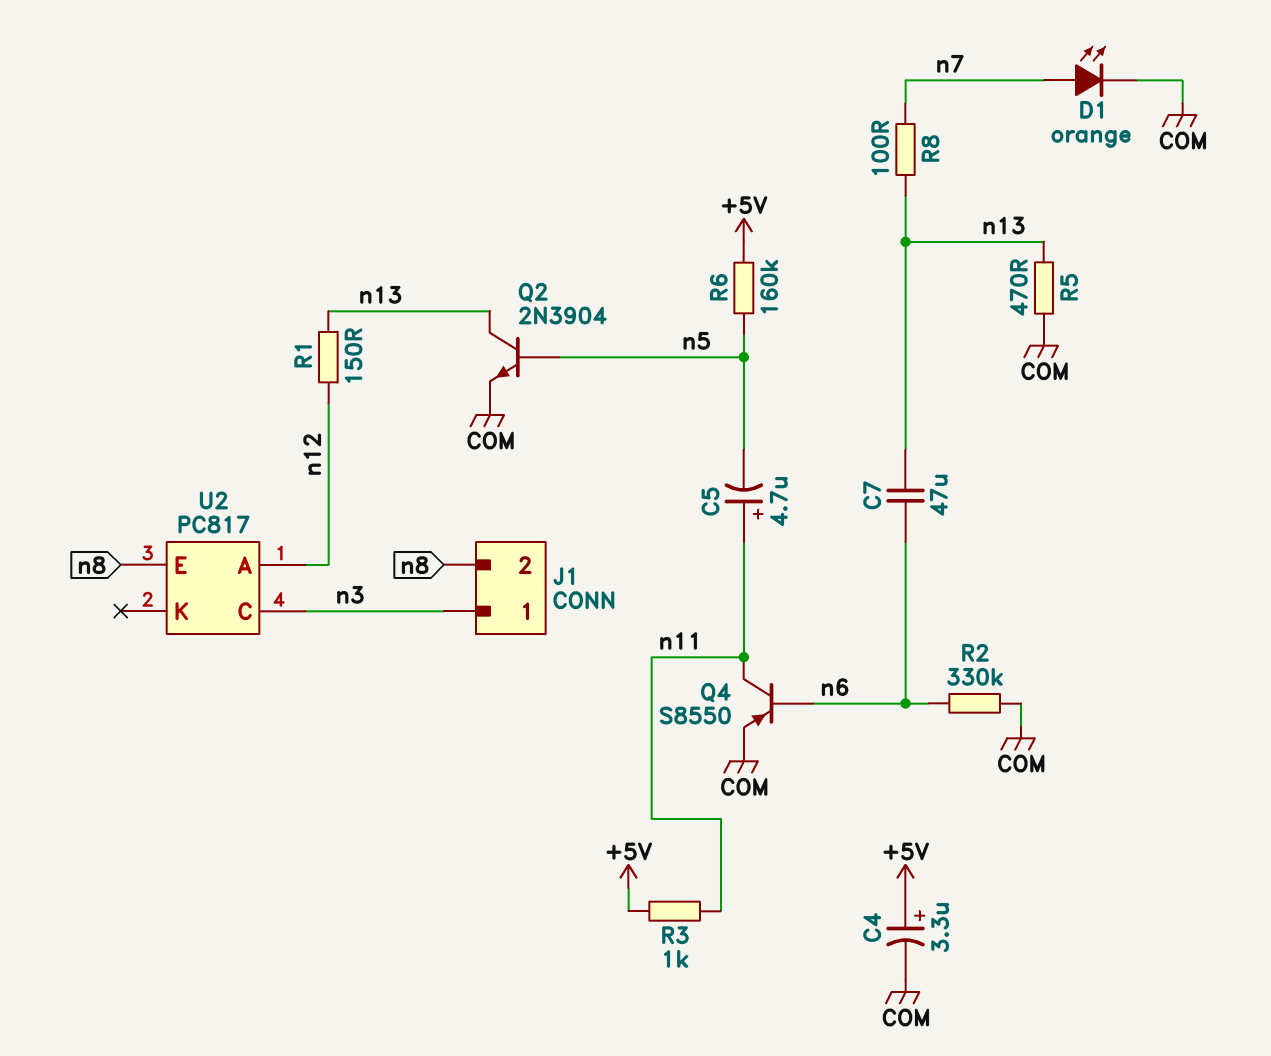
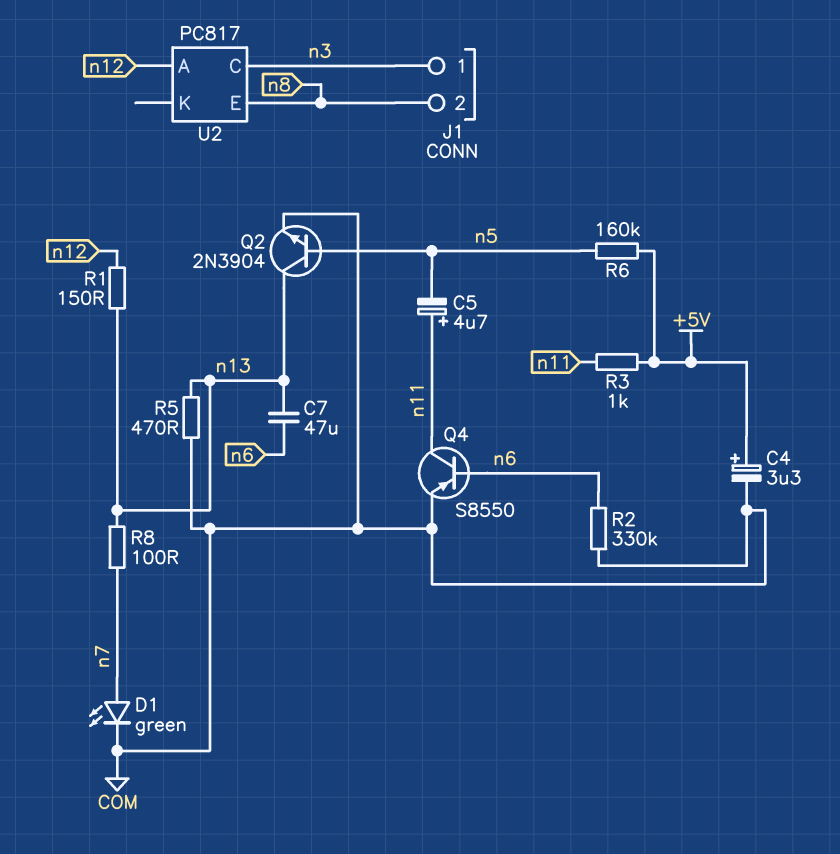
D1: LED orange (A n7, K COM) -> LED green (A n7, K COM)

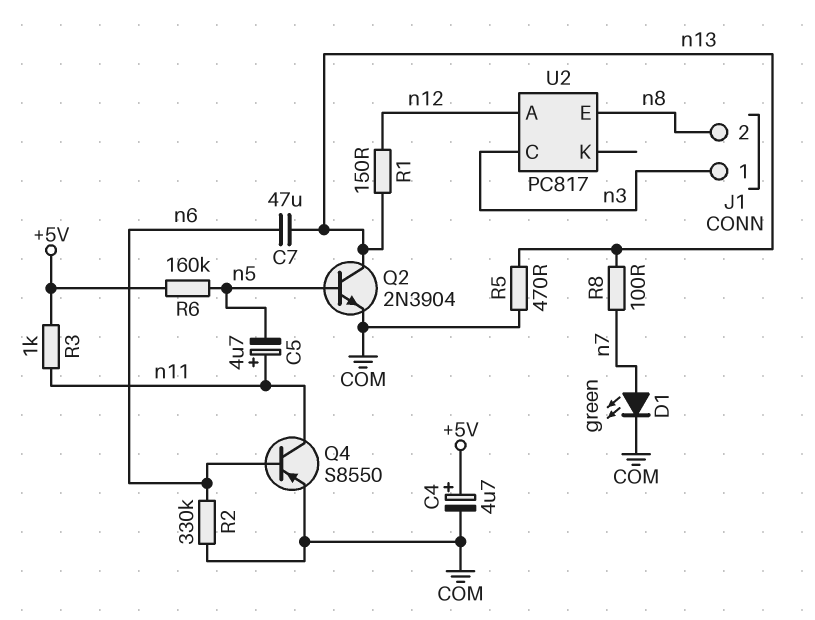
C4: 3.3uF (plus +5V, minus COM) -> 4.7uF (plus +5V, minus COM)

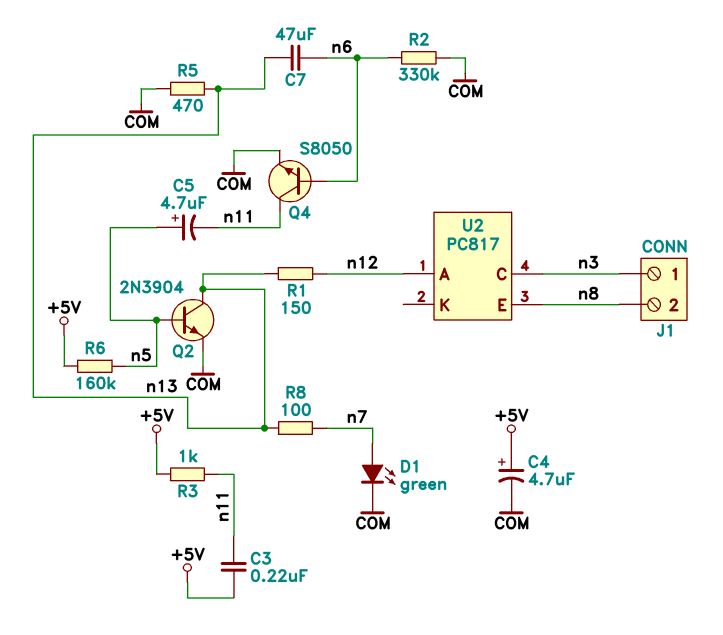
C3: none -> 220nF (+5V, n11)
C5: 4.7uF (plus n11, minus n5) -> 4.7uF (plus n5, minus n11)
Q4: PNP S8550 (B n6, C n11, E COM) -> NPN S8050 (B n6, C n11, E COM)

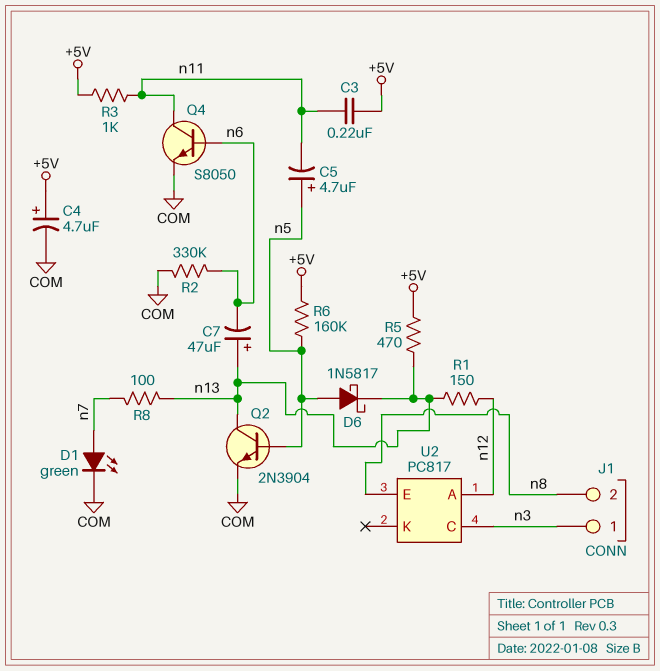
C7: 47uF (n6, n13) -> 47uF (plus n13, minus n6)
D6: none -> schottky 1N5817 (A n5, K n13)
R5: 470 (COM, n13) -> 470 (+5V, n13)

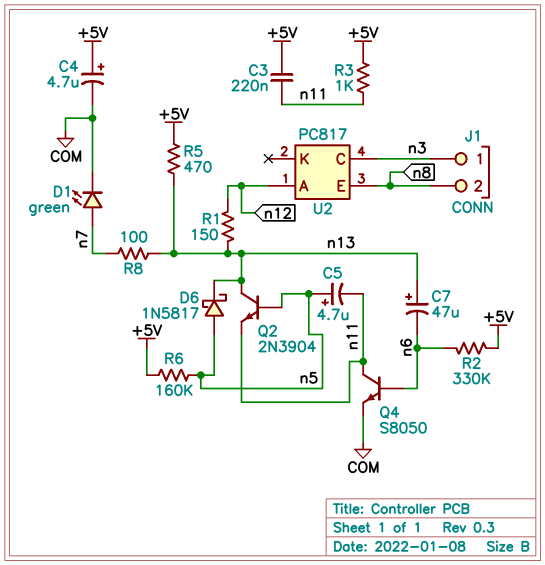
Q2: NPN 2N3904 (B n5, C n13, E COM) -> NPN 2N3904 (B n5, C n13, E n11)
R2: 330k (COM, n6) -> 330k (+5V, n6)

